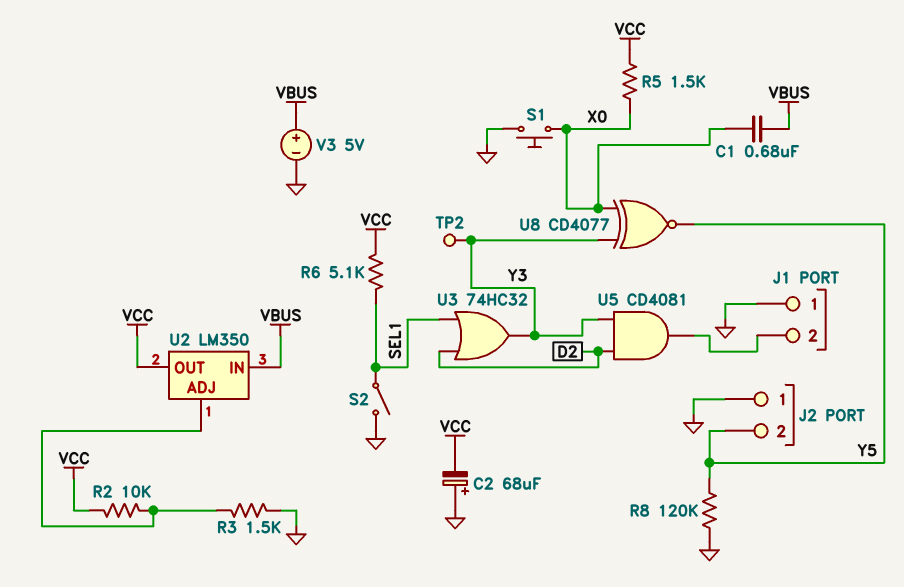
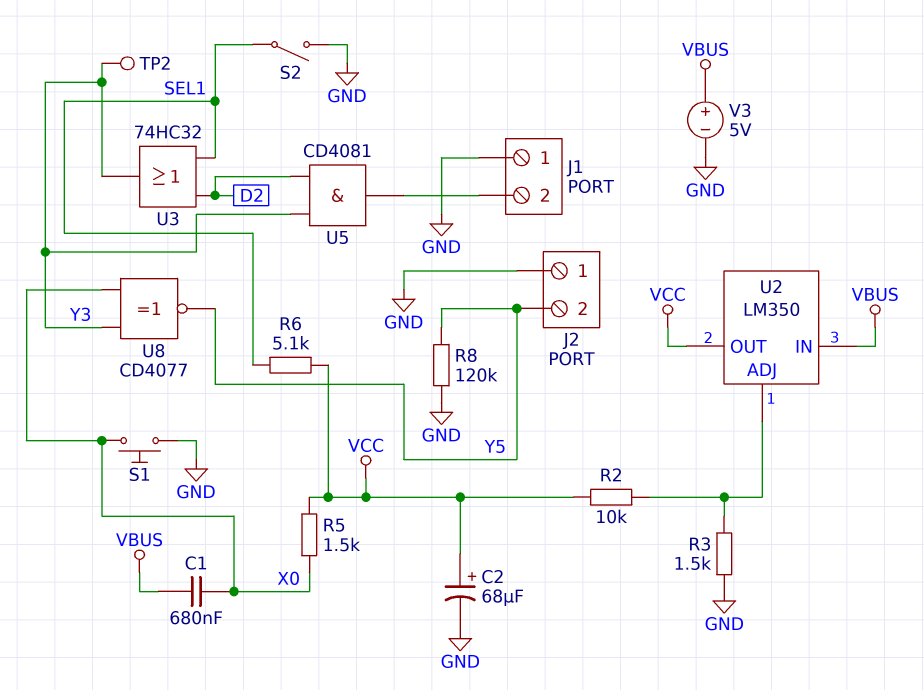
C2: 68uF (plus GND, minus VCC) -> 68uF (plus VCC, minus GND)

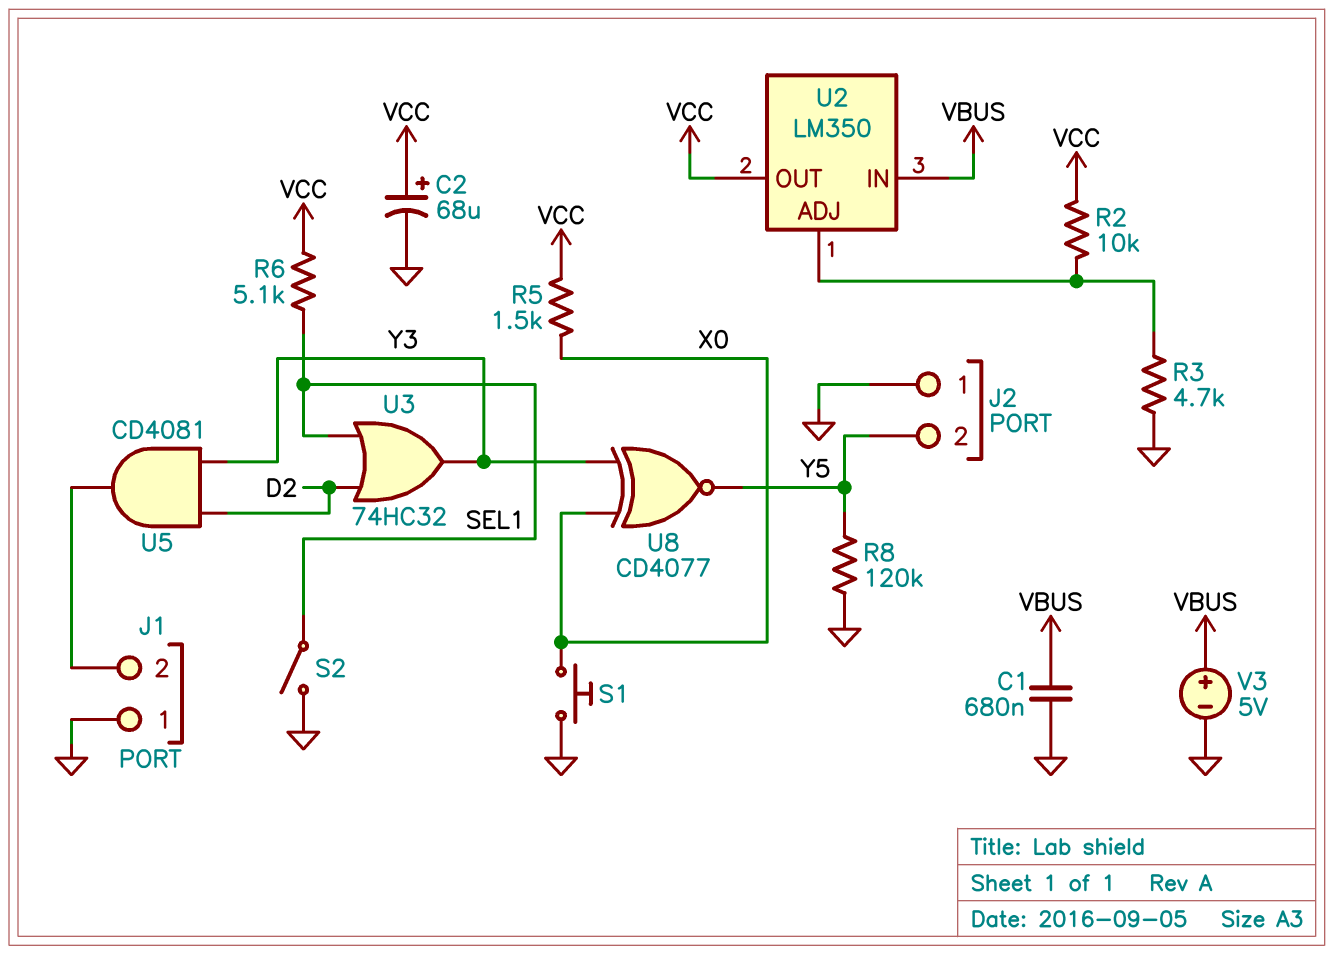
C1: 680nF (VBUS, X0) -> 680nF (GND, VBUS)
R3: 1.5k (GND, U2/ADJ) -> 4.7k (GND, U2/ADJ)
TP2: test point (Y3) -> none

